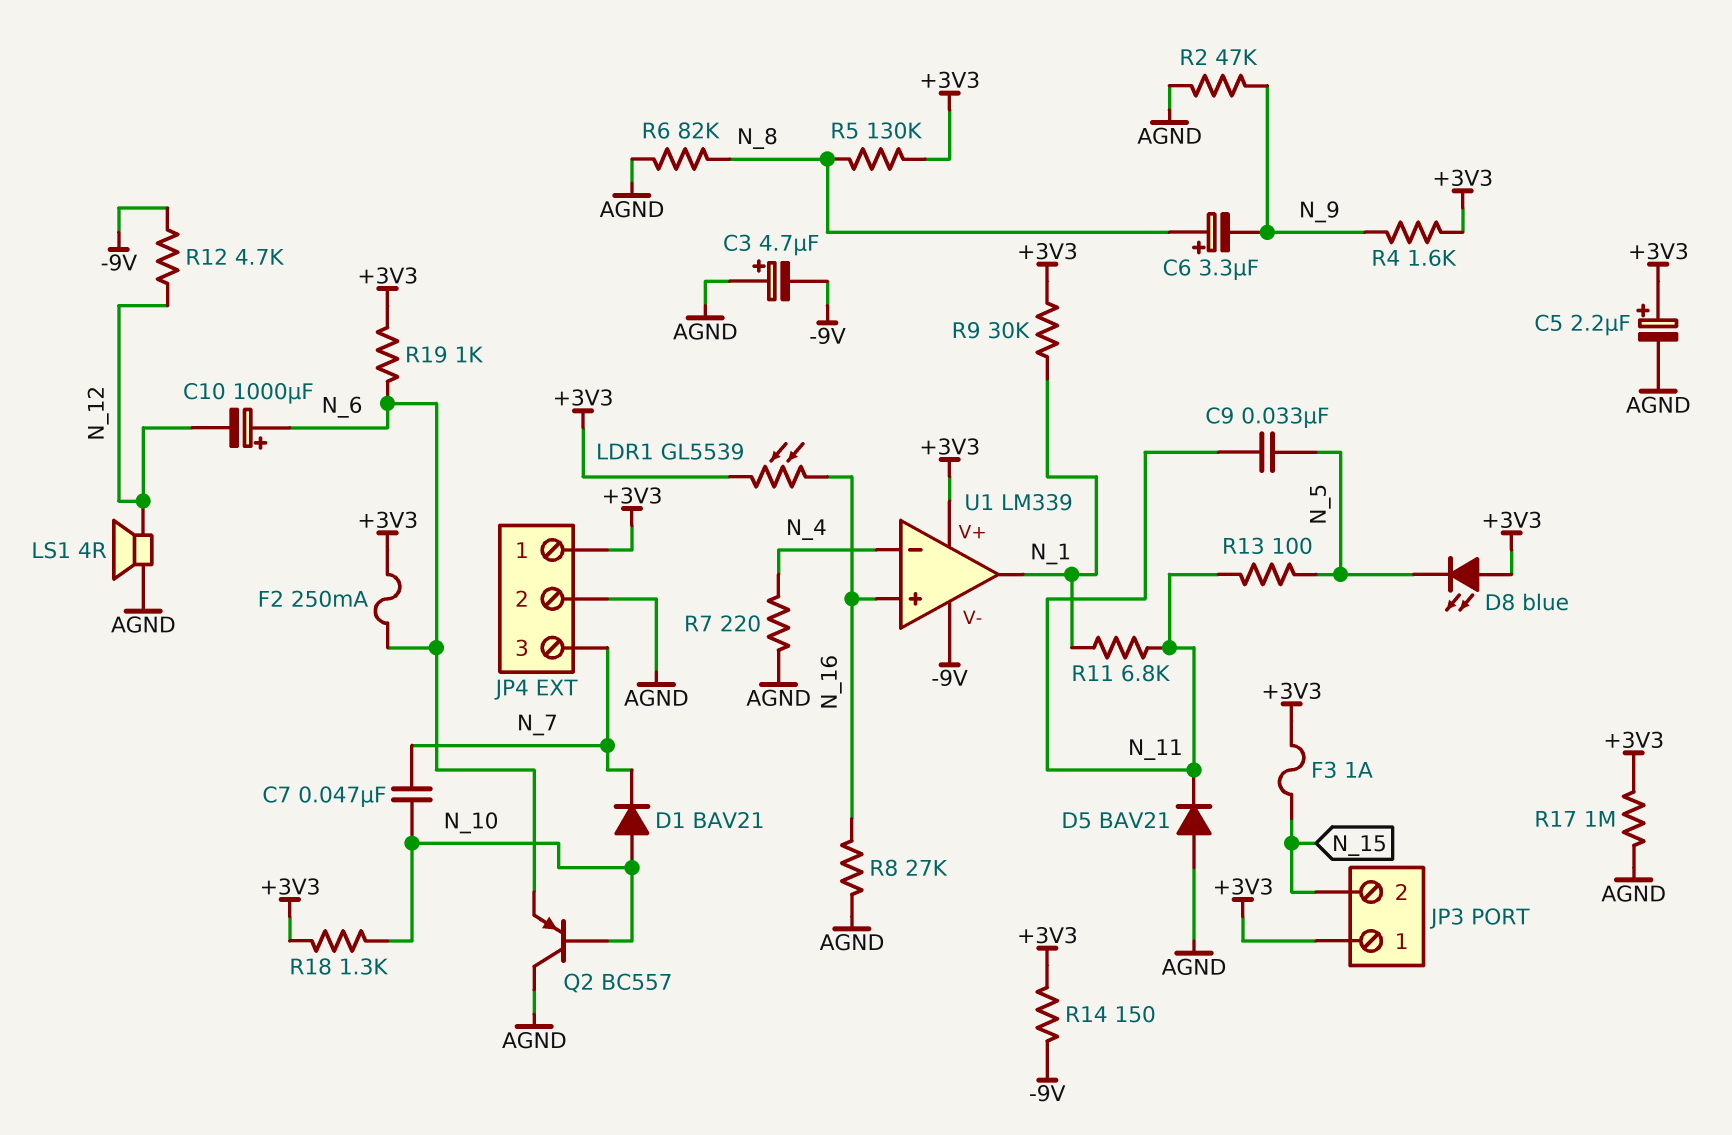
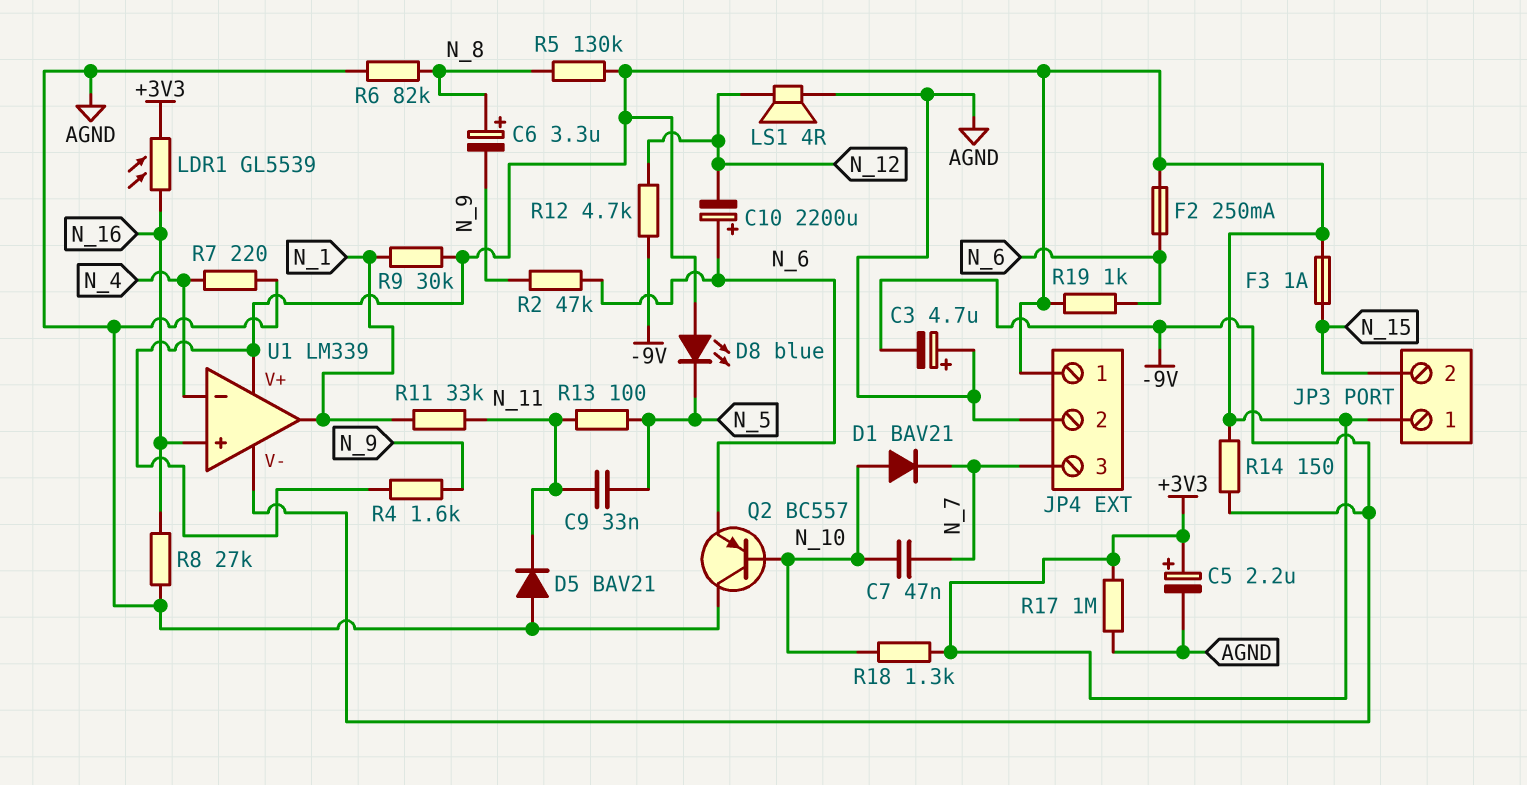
C10: 1000uF (plus N_6, minus N_12) -> 2200uF (plus N_6, minus N_12)
R2: 47k (AGND, N_9) -> 47k (N_6, N_9)
R11: 6.8k (N_1, N_11) -> 33k (N_1, N_11)

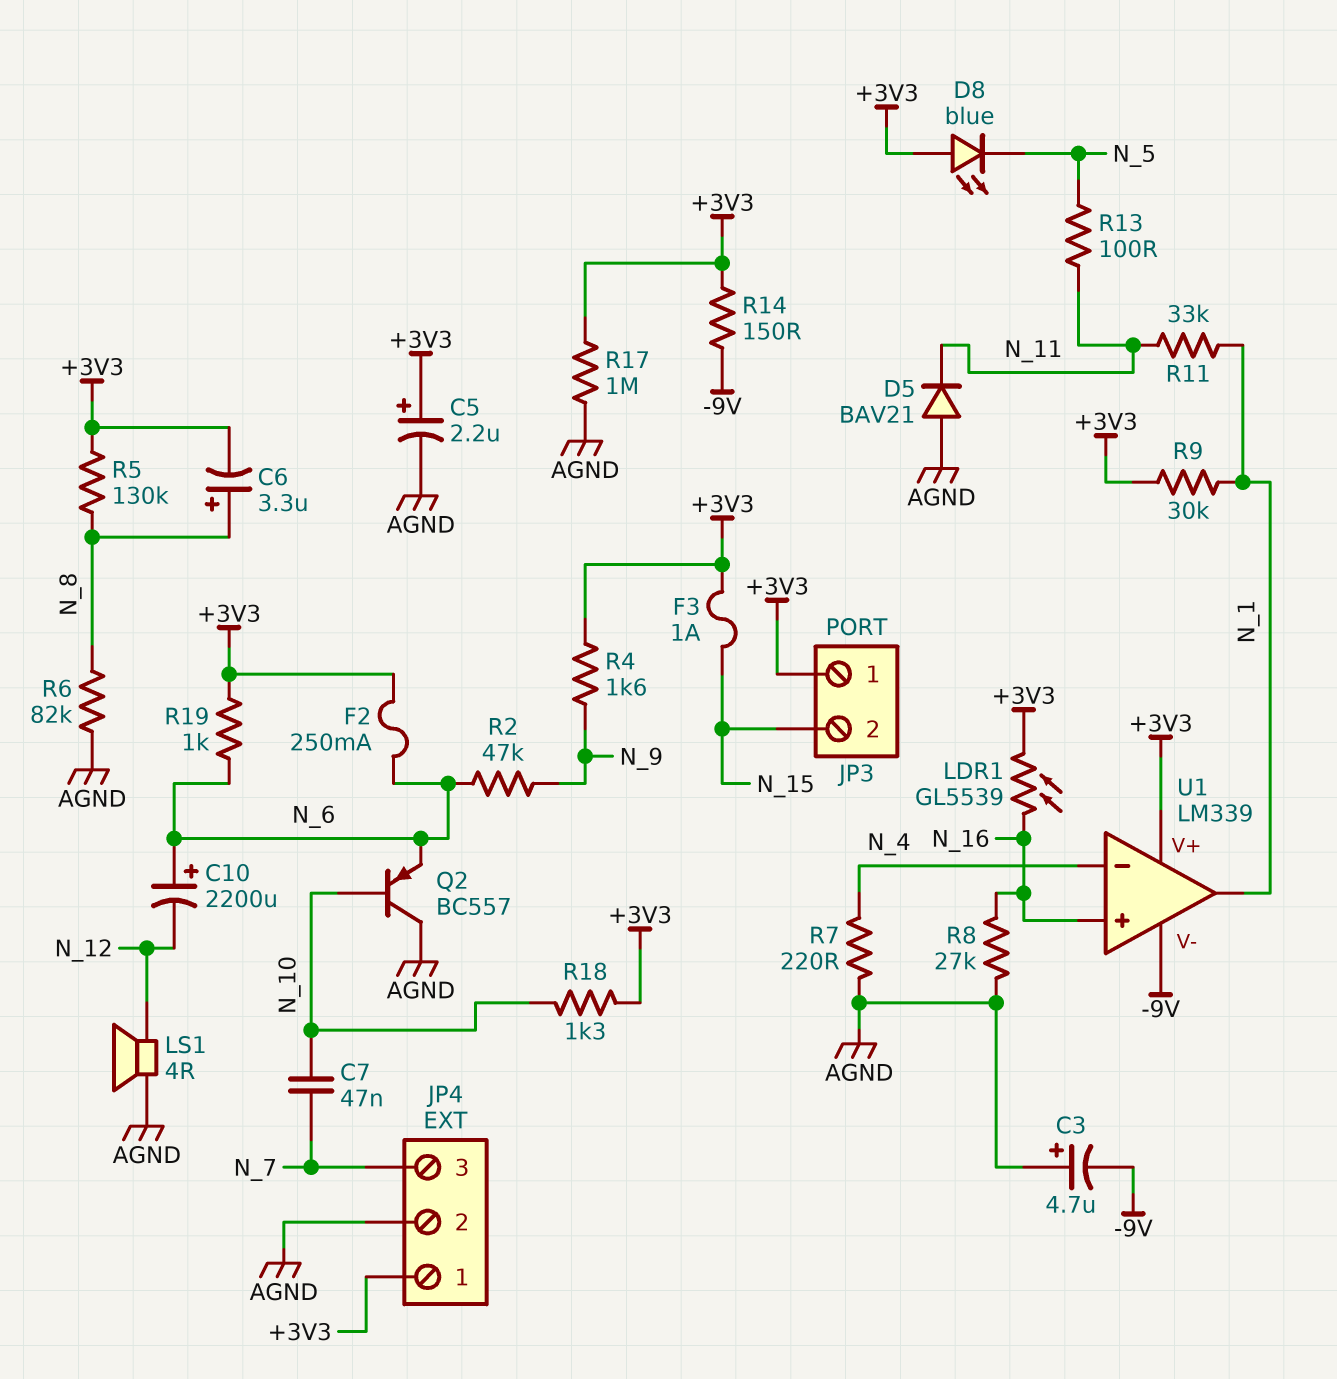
C6: 3.3uF (plus N_8, minus N_9) -> 3.3uF (plus N_8, minus +3V3)
C9: 33nF (N_5, N_11) -> none
D1: diode BAV21 (A N_10, K N_7) -> none
R12: 4.7k (-9V, N_12) -> none

